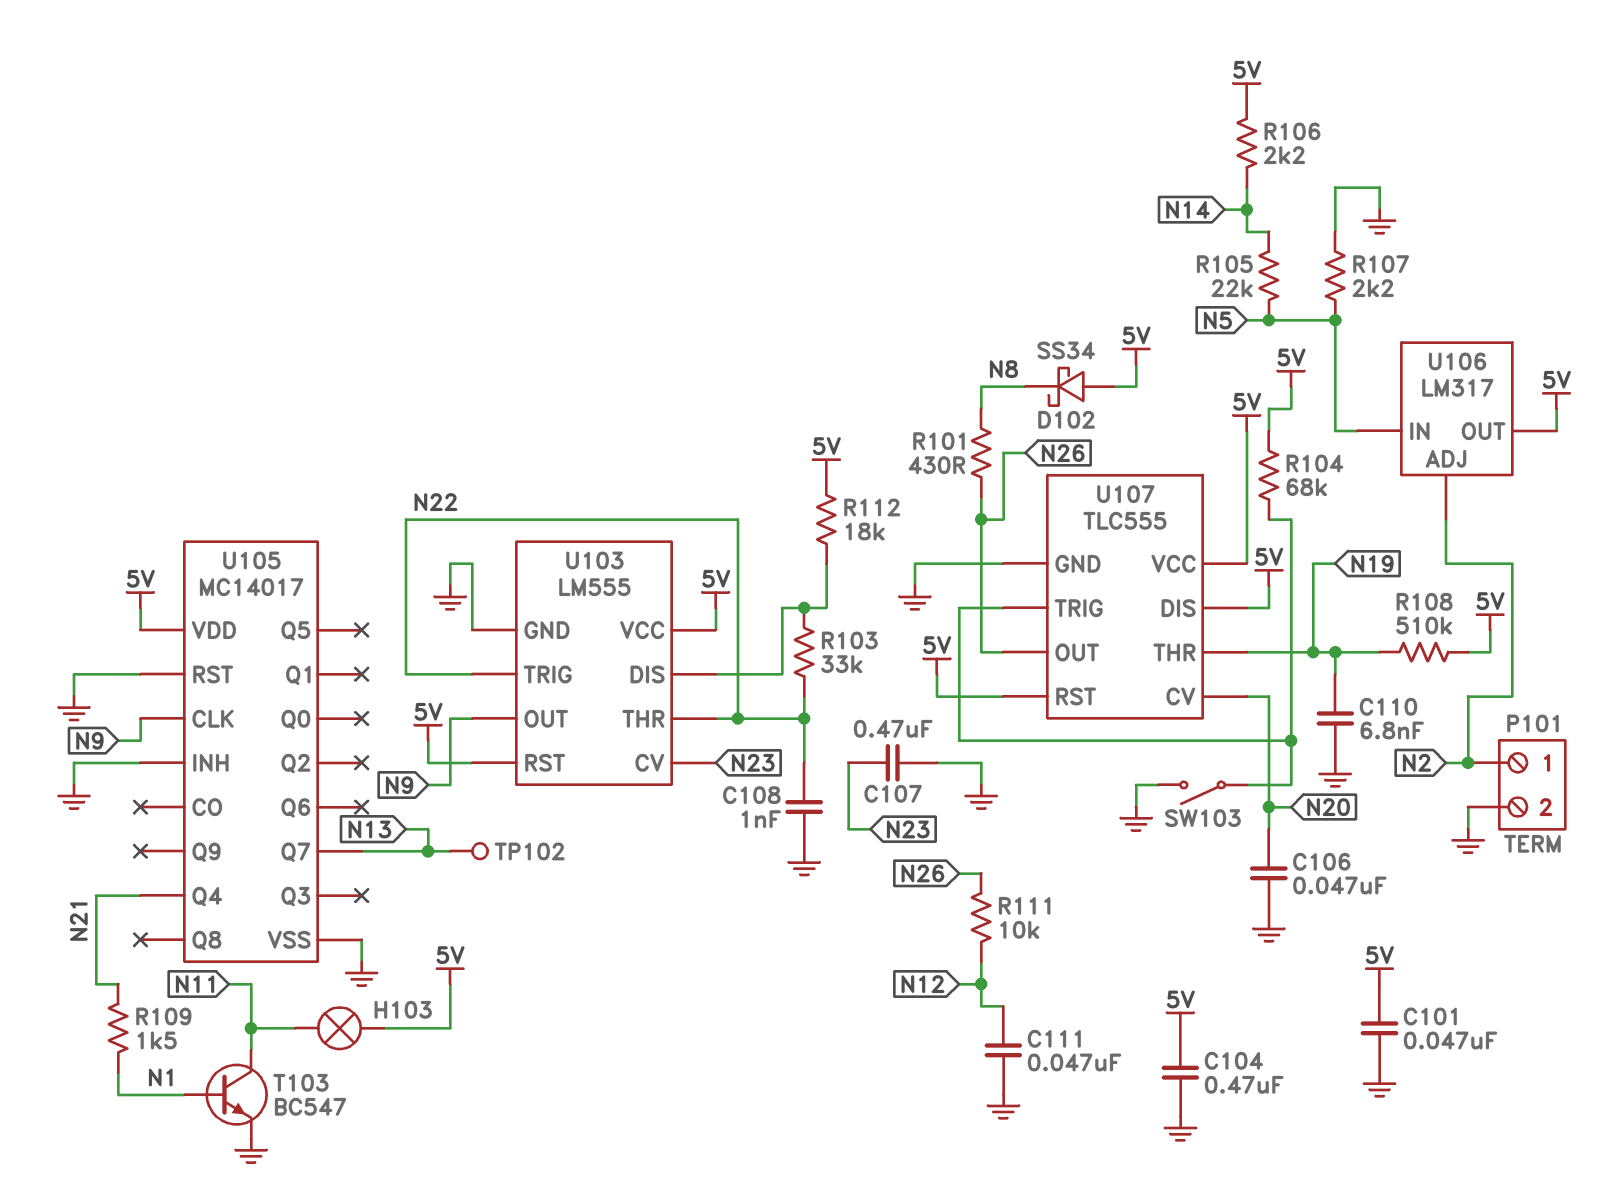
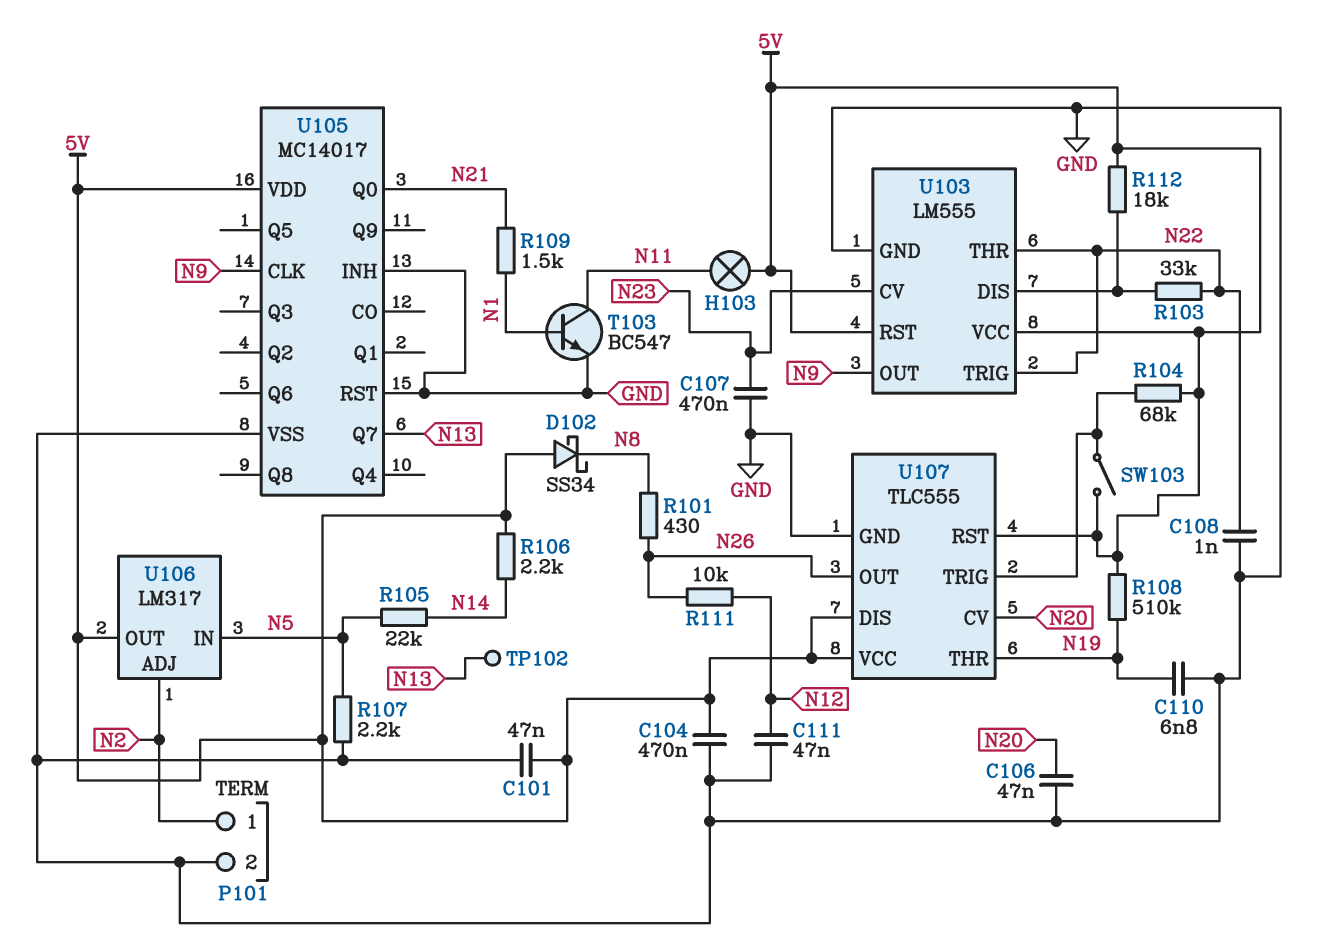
SW103: switch (GND, U107/TRIG) -> switch (5V, U107/TRIG)
U105 pin Q0: none -> N21
U105 pin Q4: N21 -> none

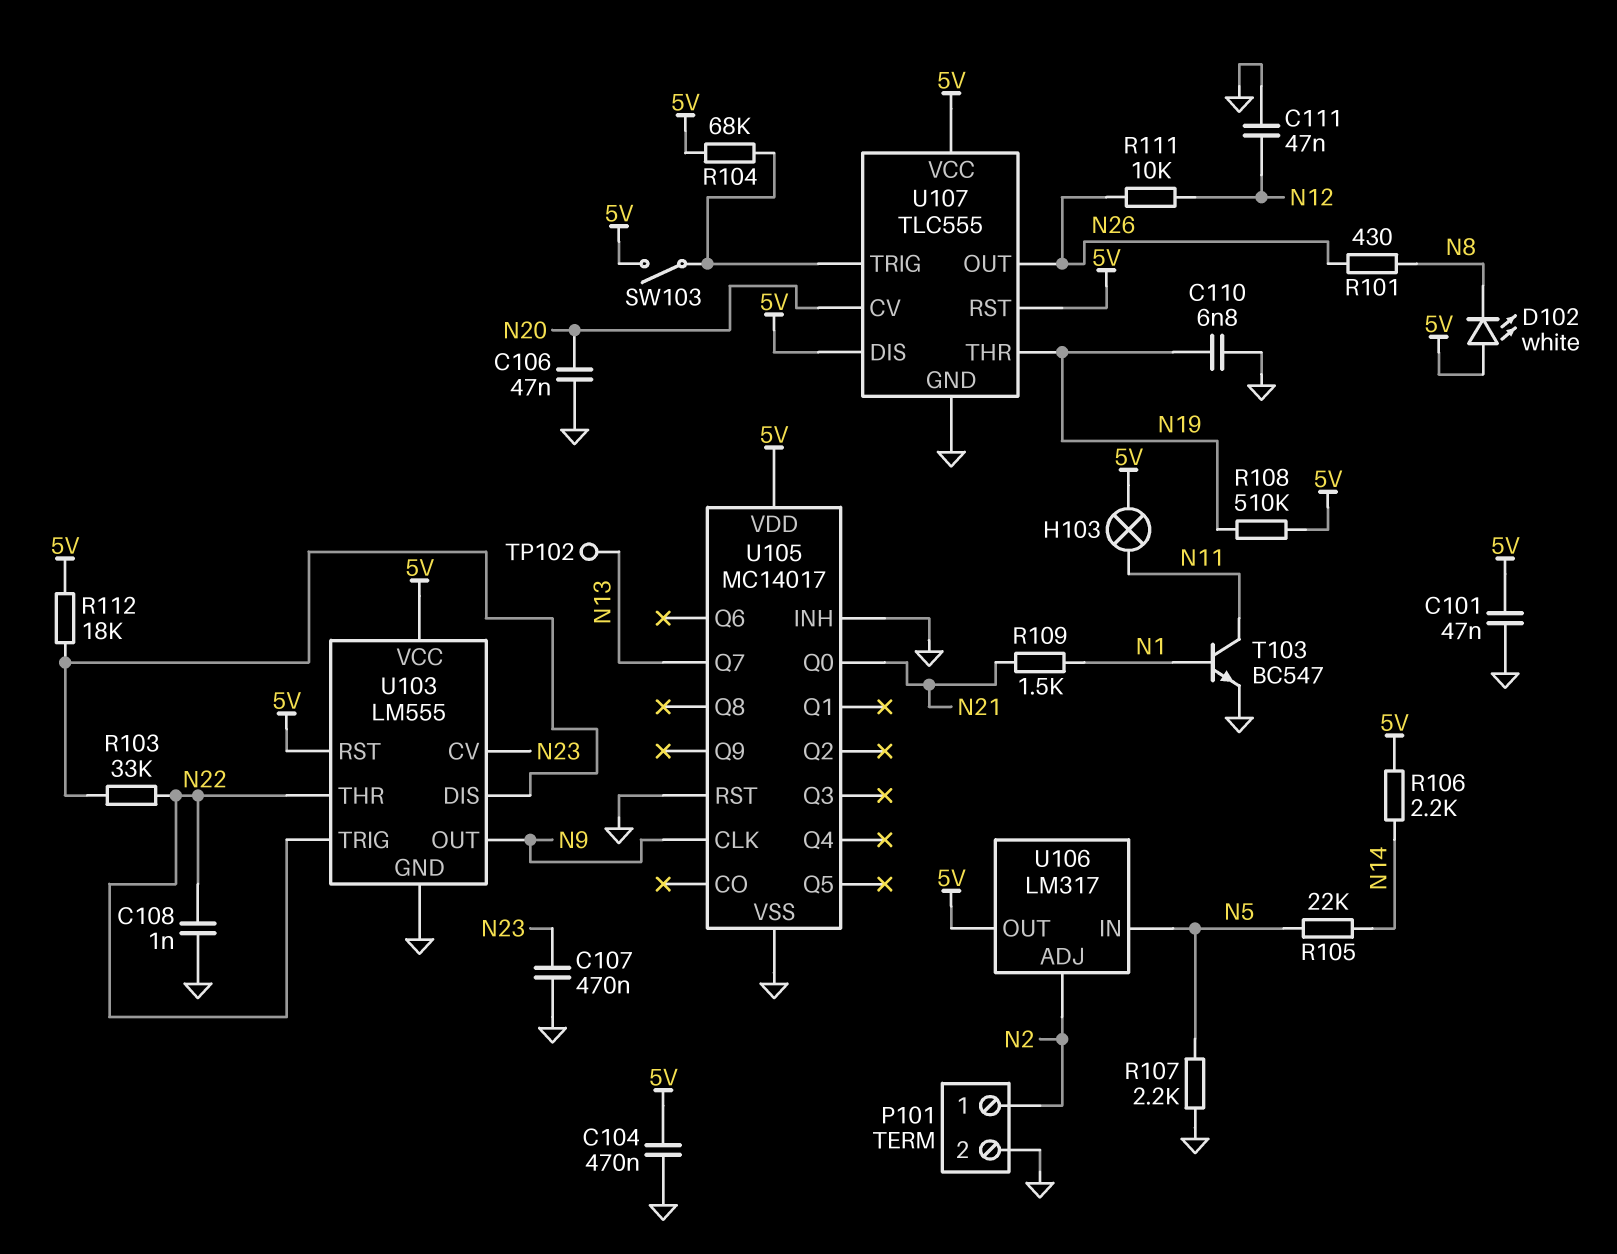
D102: schottky SS34 (A 5V, K N8) -> LED white (A 5V, K N8)

